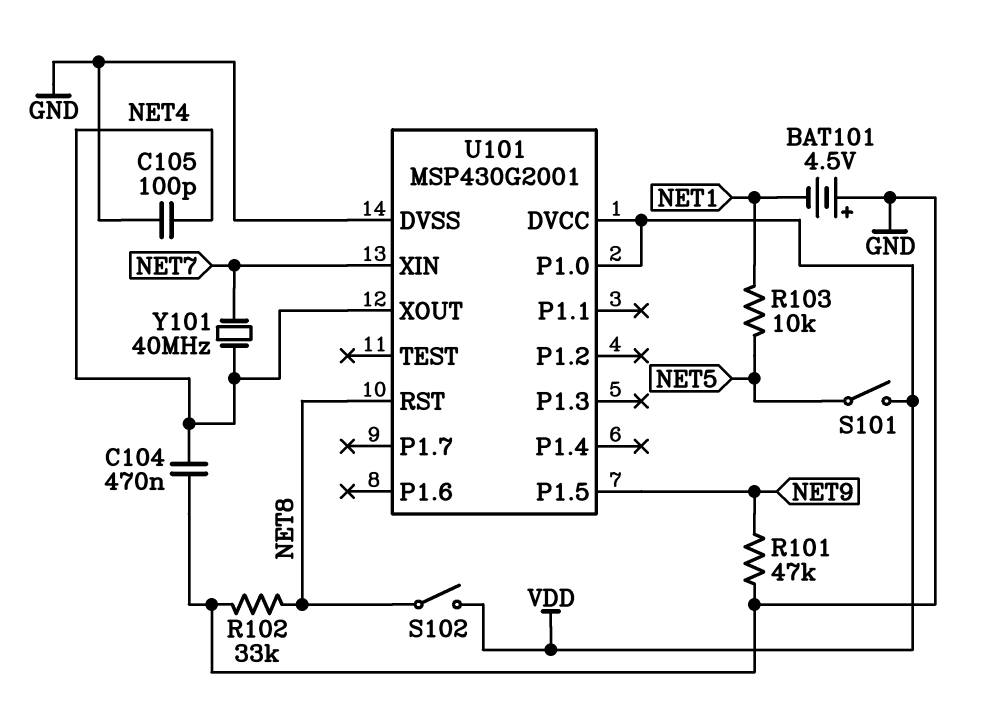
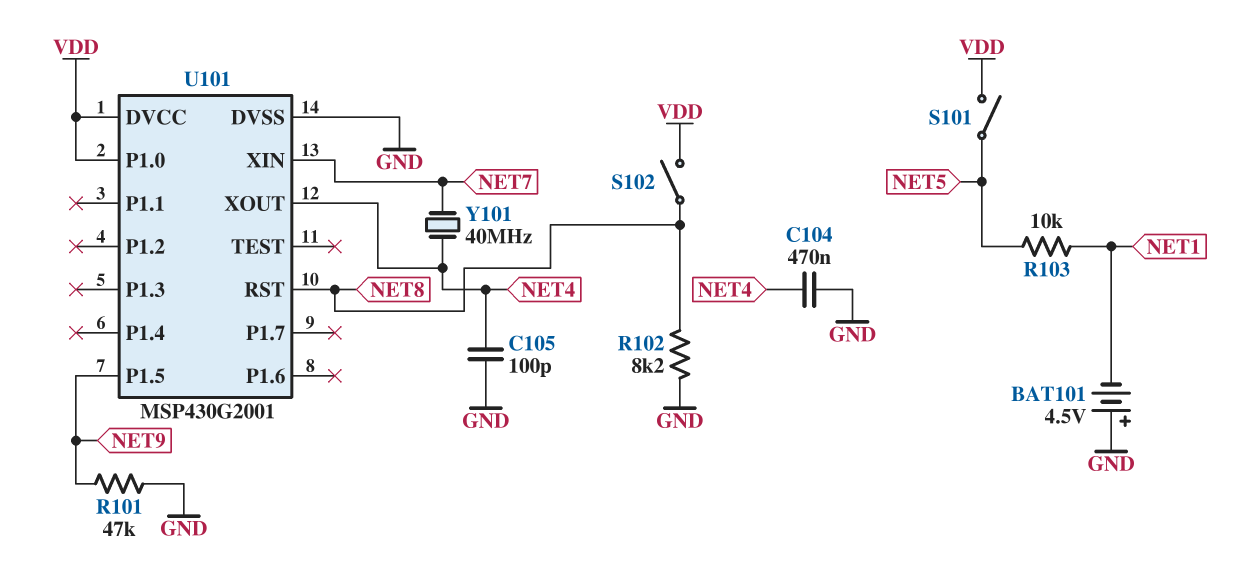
R102: 33k (GND, NET8) -> 8.2k (GND, NET8)

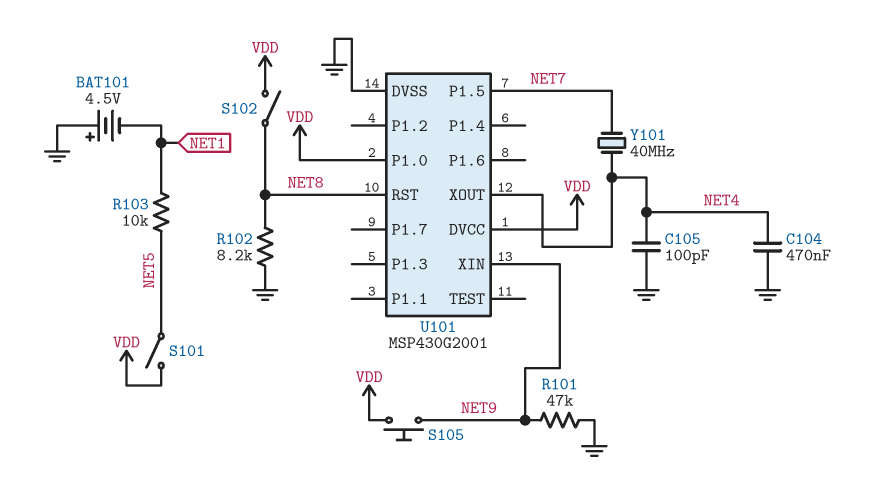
S105: none -> button (NET9, VDD)
U101 pin P1.5: NET9 -> NET7
U101 pin XIN: NET7 -> NET9

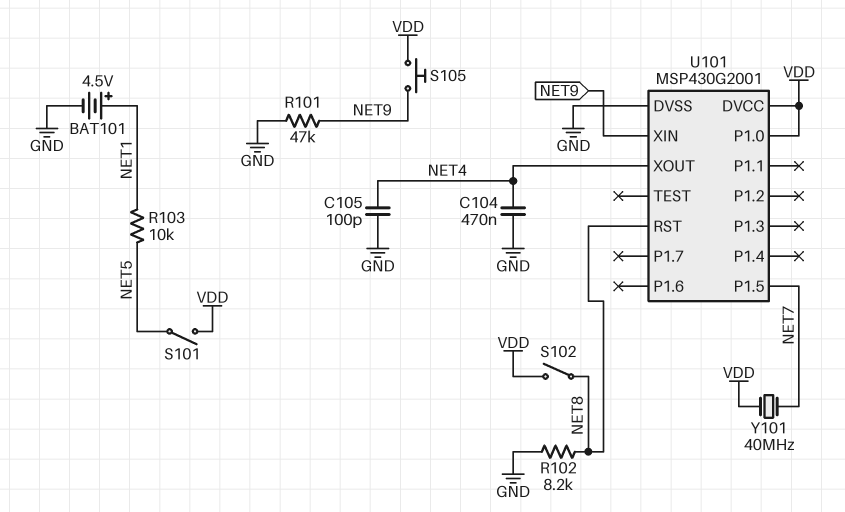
BAT101: 4.5V (plus GND, minus NET1) -> 4.5V (plus NET1, minus GND)
Y101: 40MHz (NET4, NET7) -> 40MHz (NET7, VDD)

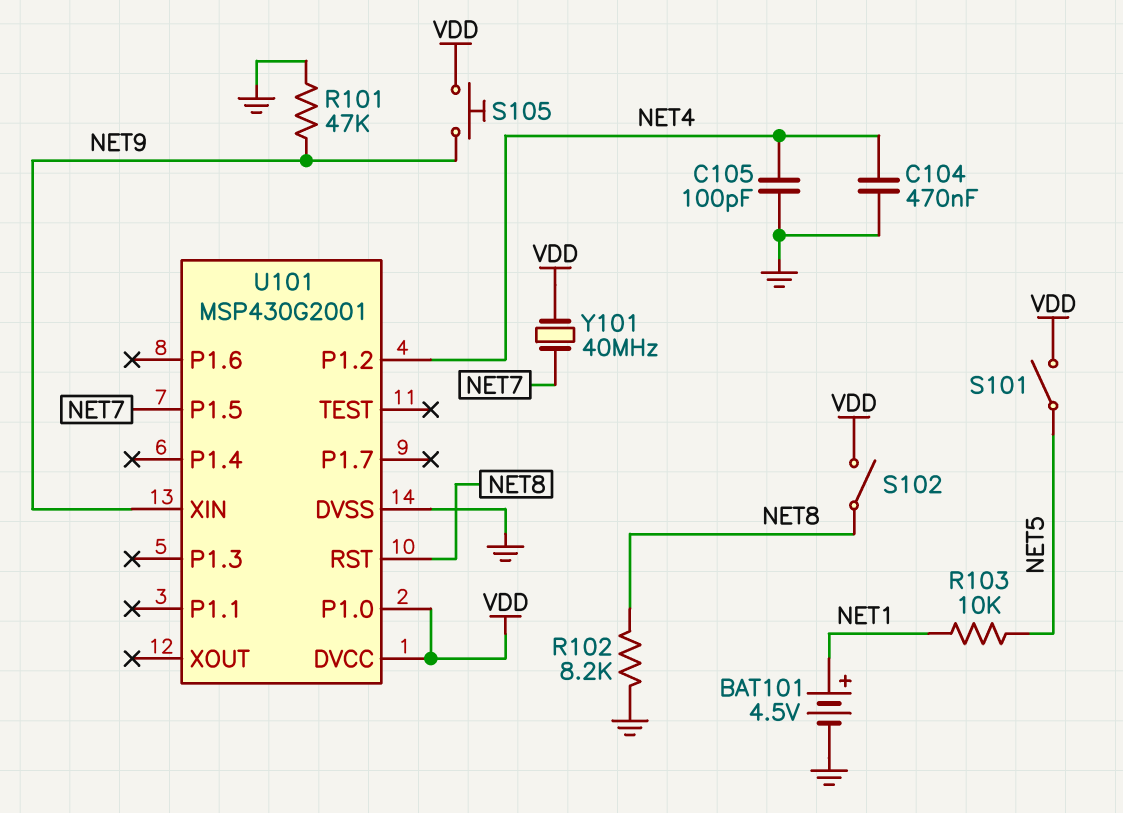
U101 pin P1.2: none -> NET4
U101 pin XOUT: NET4 -> none

